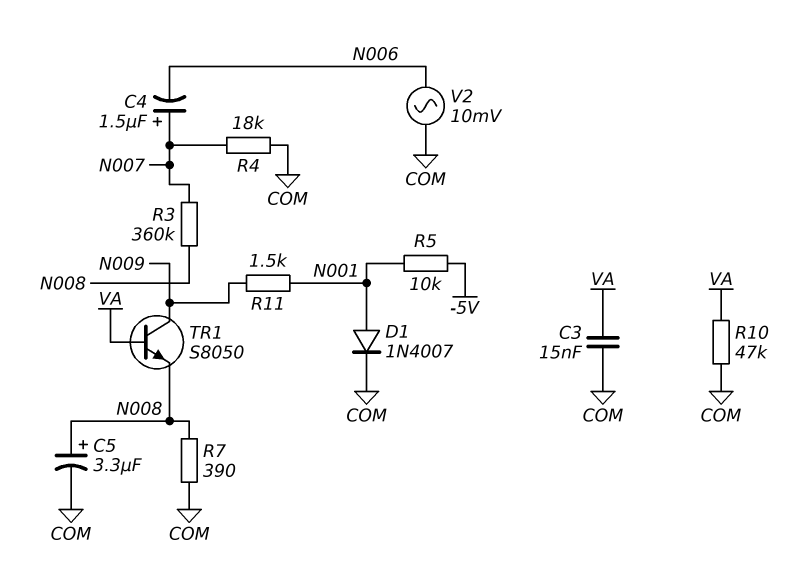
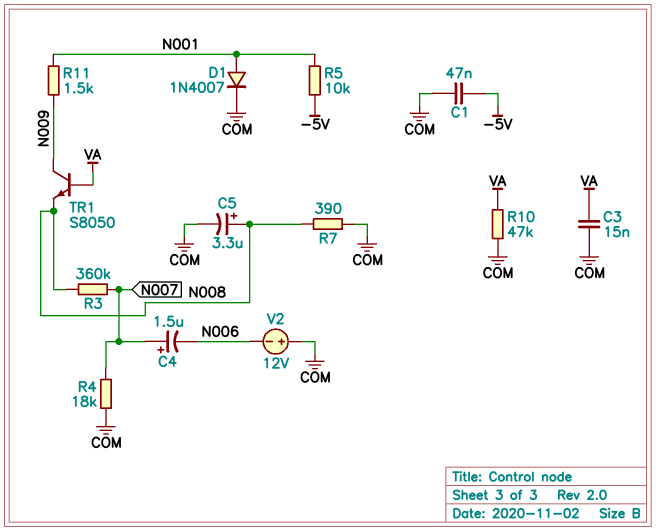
C1: none -> 47nF (-5V, COM)
V2: AC 10mV (COM, N006) -> 12V (plus COM, minus N006)

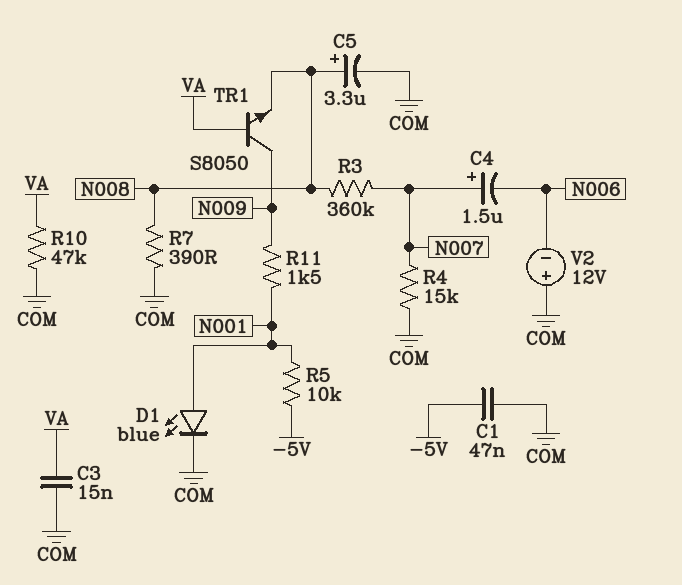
D1: diode 1N4007 (A N001, K COM) -> LED blue (A N001, K COM)
R4: 18k (COM, N007) -> 15k (COM, N007)

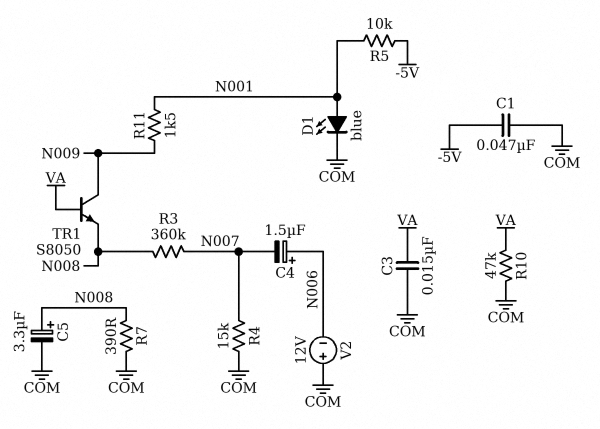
C4: 1.5uF (plus N007, minus N006) -> 1.5uF (plus N006, minus N007)

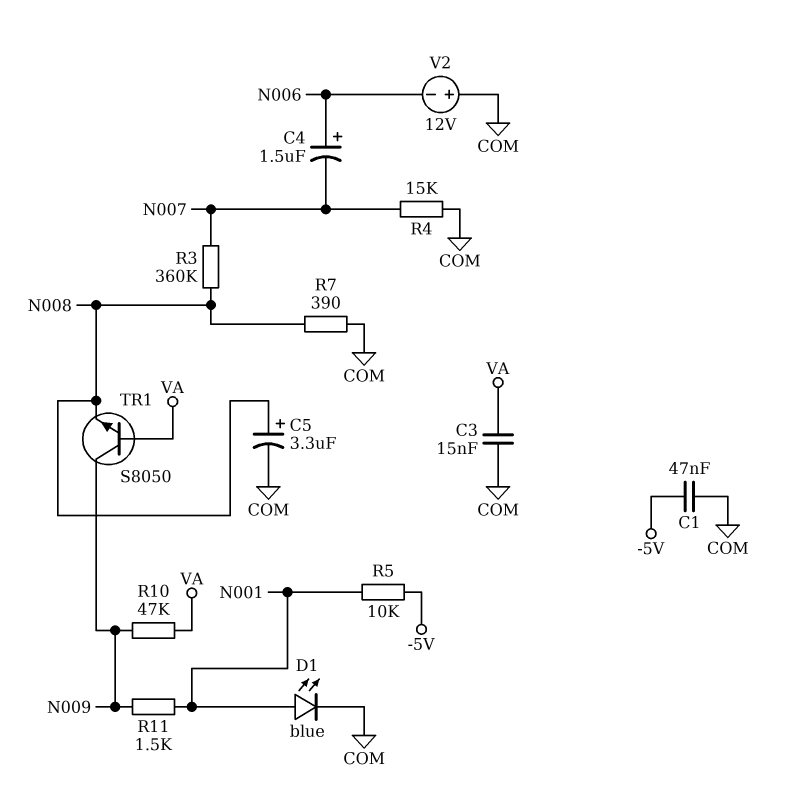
R10: 47k (COM, VA) -> 47k (N009, VA)

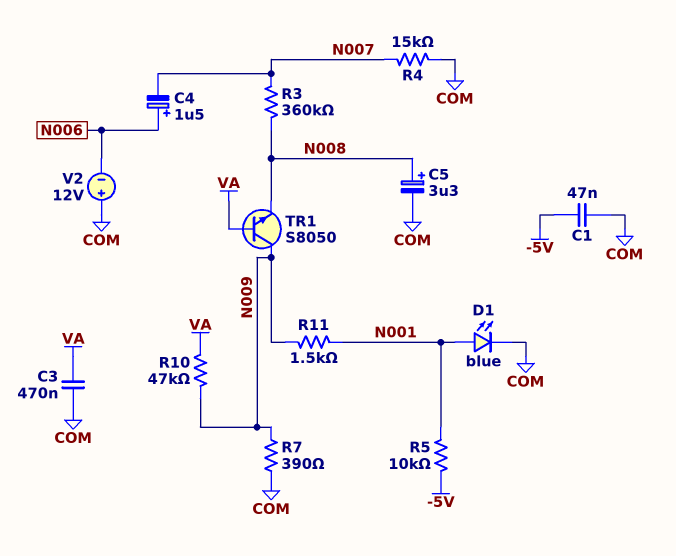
C3: 15nF (COM, VA) -> 470nF (COM, VA)
R7: 390 (COM, N008) -> 390 (COM, N009)

